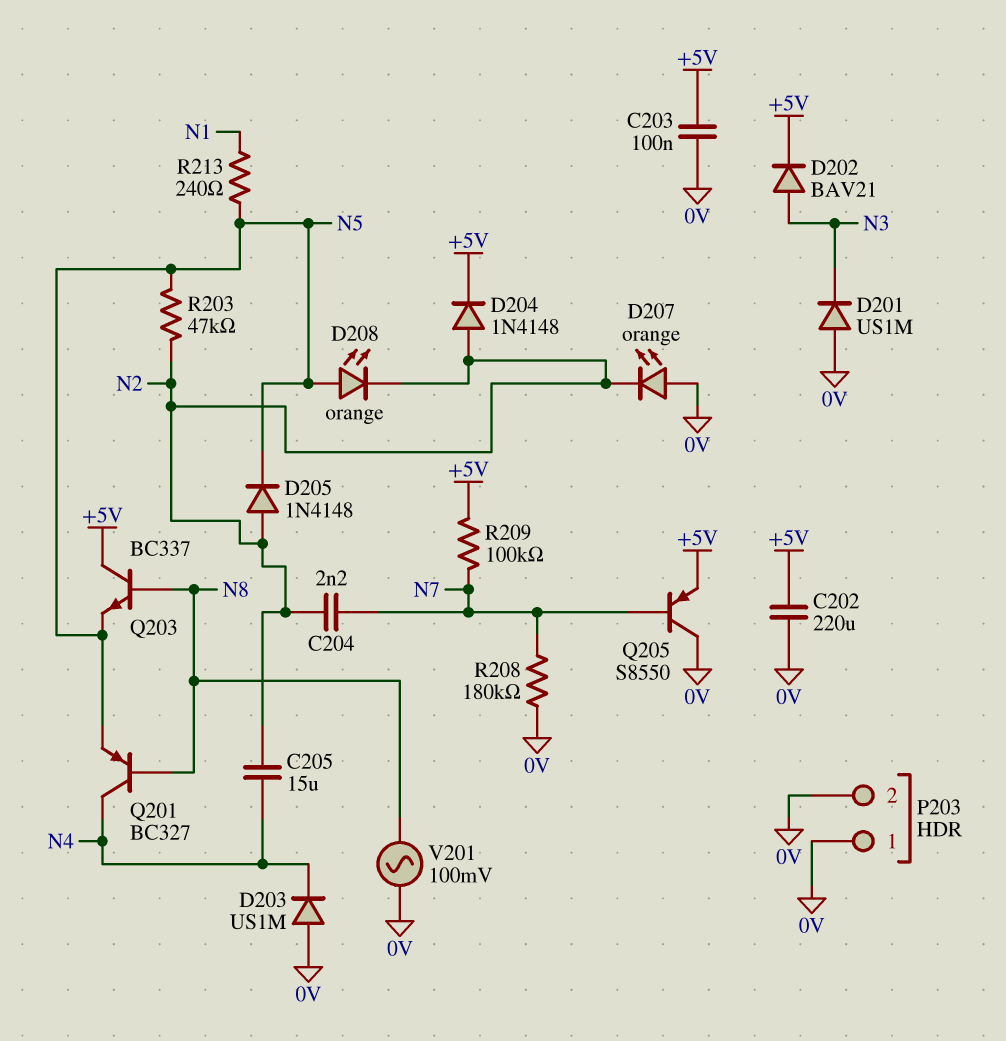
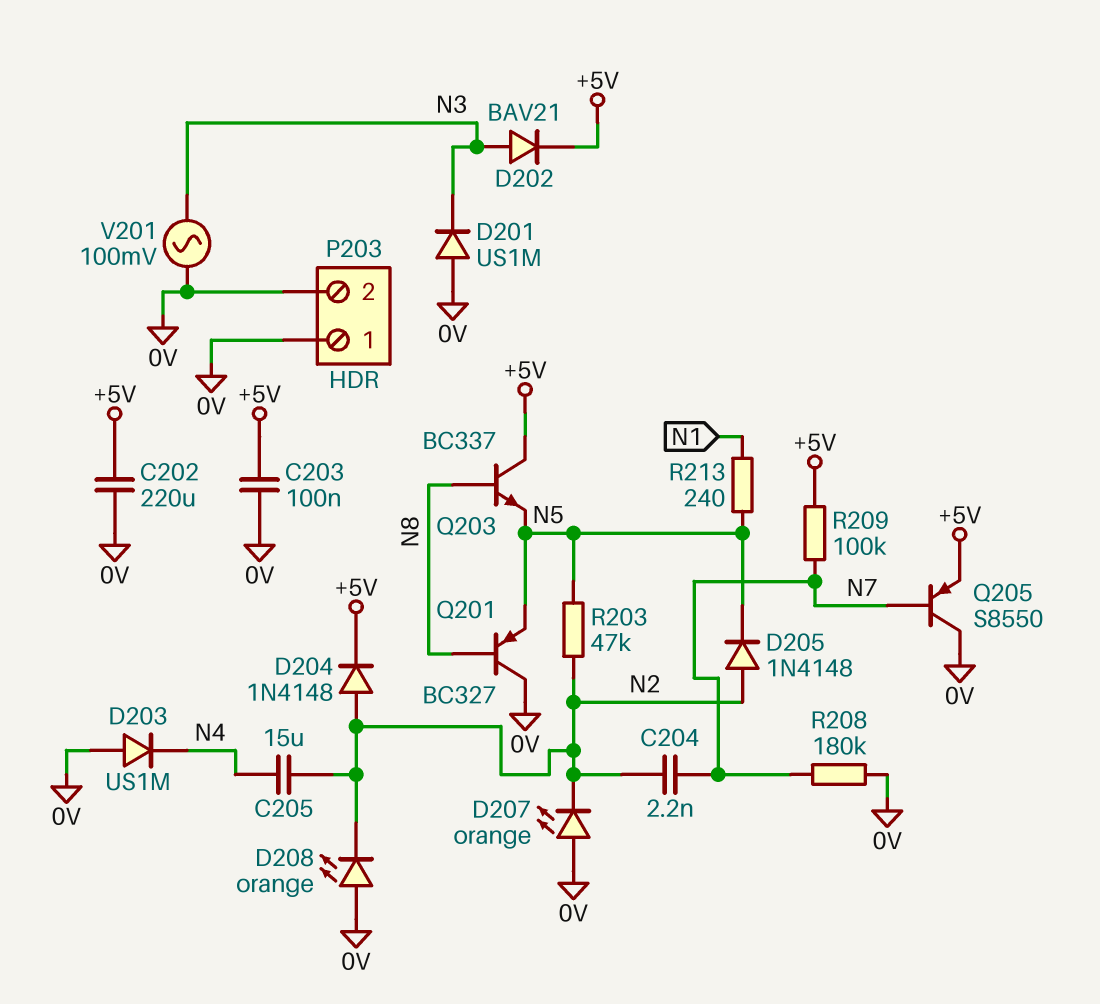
D208: LED orange (A N5, K N2) -> LED orange (A 0V, K N2)
Q201: PNP BC327 (B N8, C N4, E N5) -> PNP BC327 (B N8, C 0V, E N5)
V201: AC 100mV (0V, N8) -> AC 100mV (0V, N3)

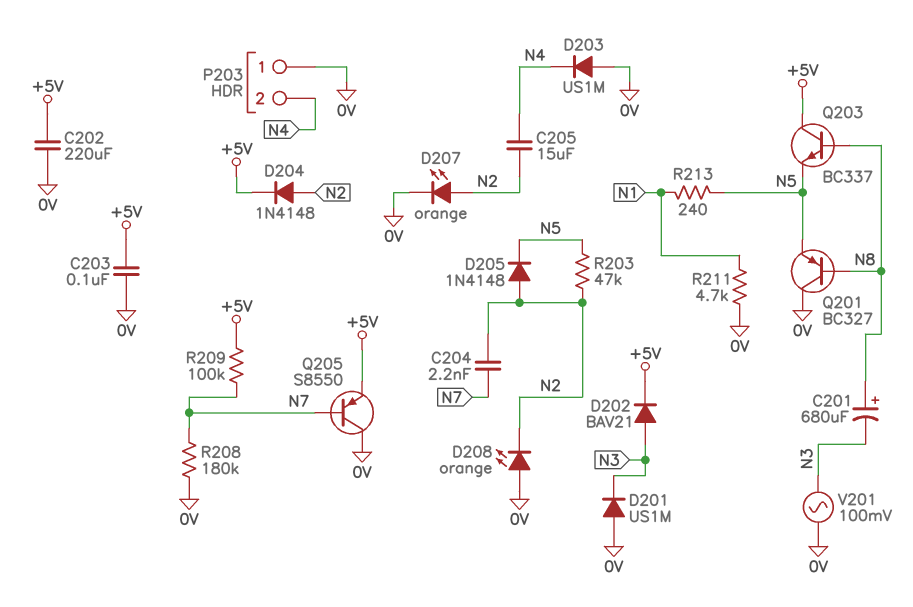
C201: none -> 680uF (plus N8, minus N3)
D207: LED orange (A 0V, K N2) -> LED orange (A N2, K 0V)
P203 pin 2: 0V -> N4
R211: none -> 4.7k (0V, N1)

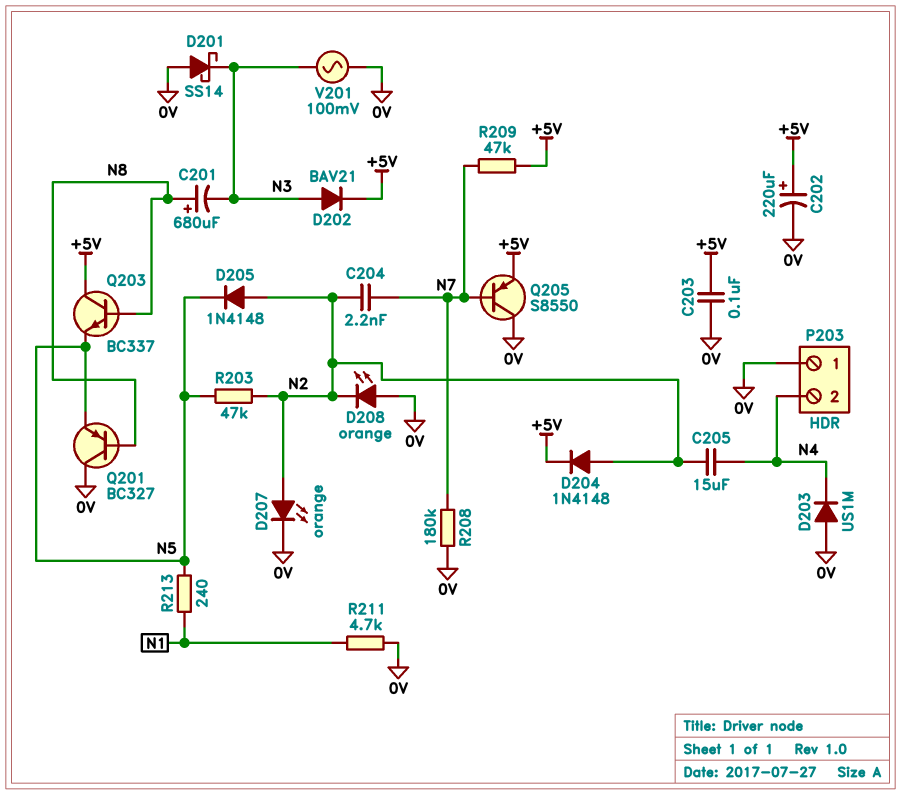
C202: 220uF (+5V, 0V) -> 220uF (plus +5V, minus 0V)
D201: diode US1M (A 0V, K N3) -> schottky SS14 (A 0V, K N3)
R209: 100k (+5V, N7) -> 47k (+5V, N7)

